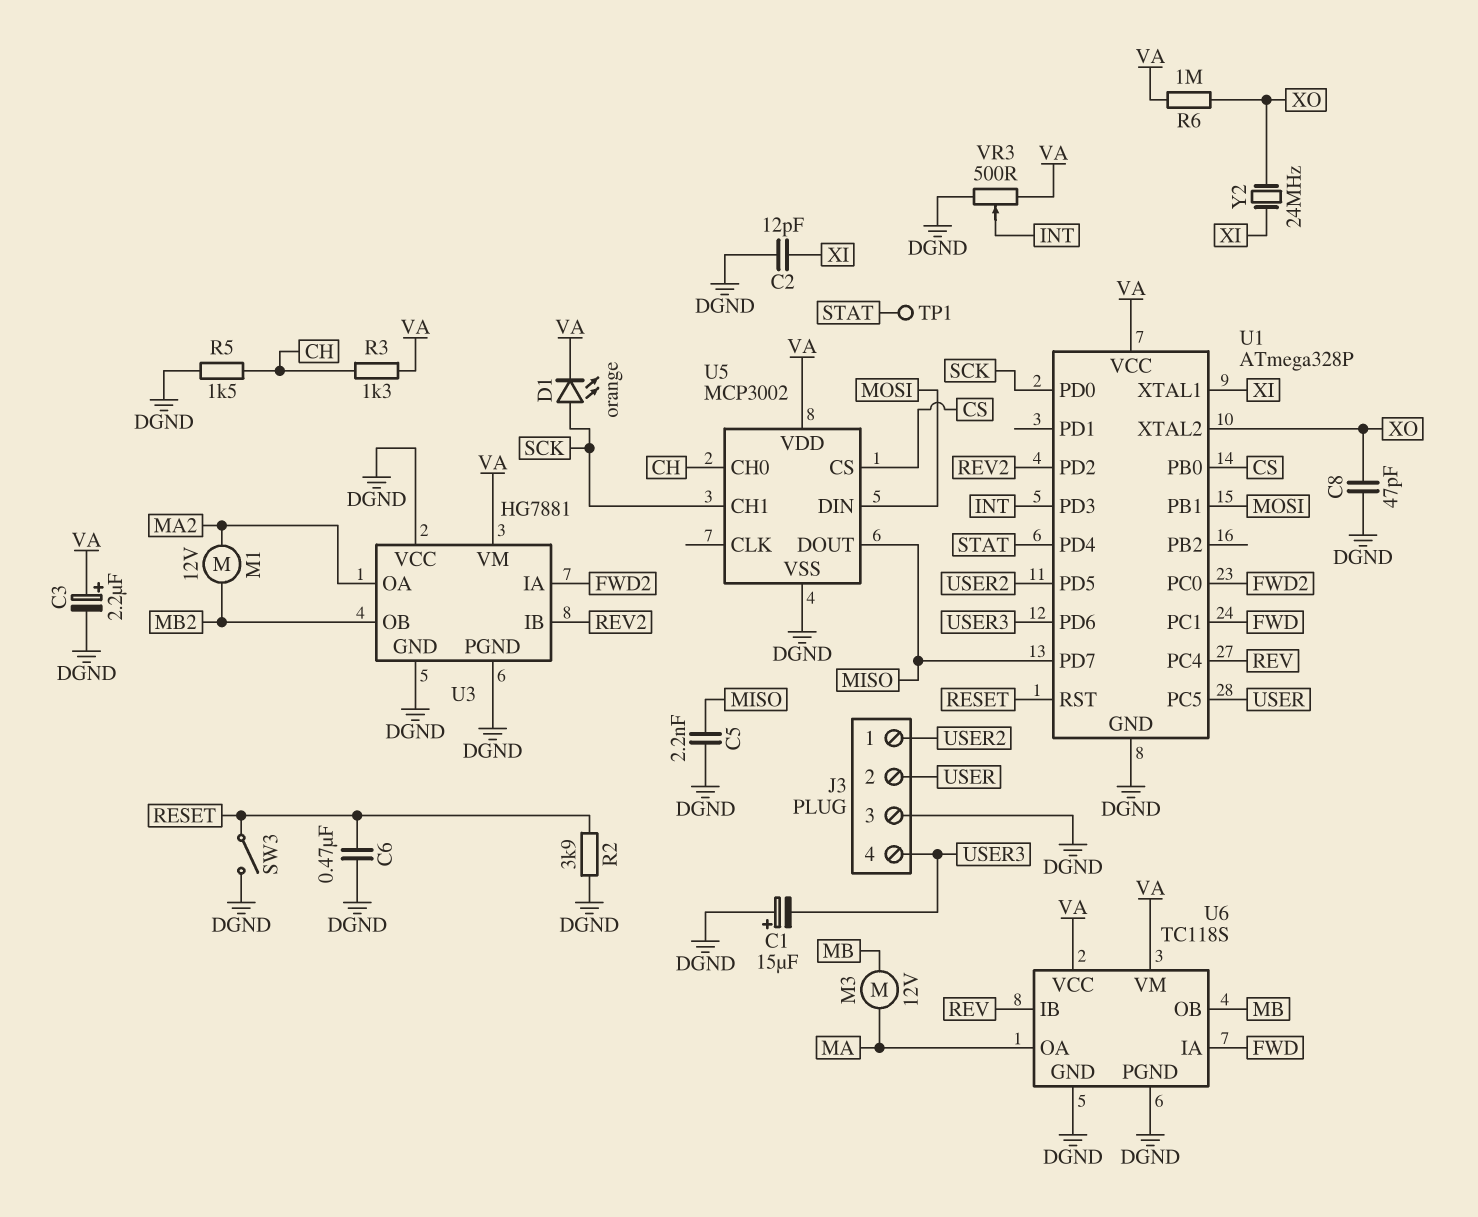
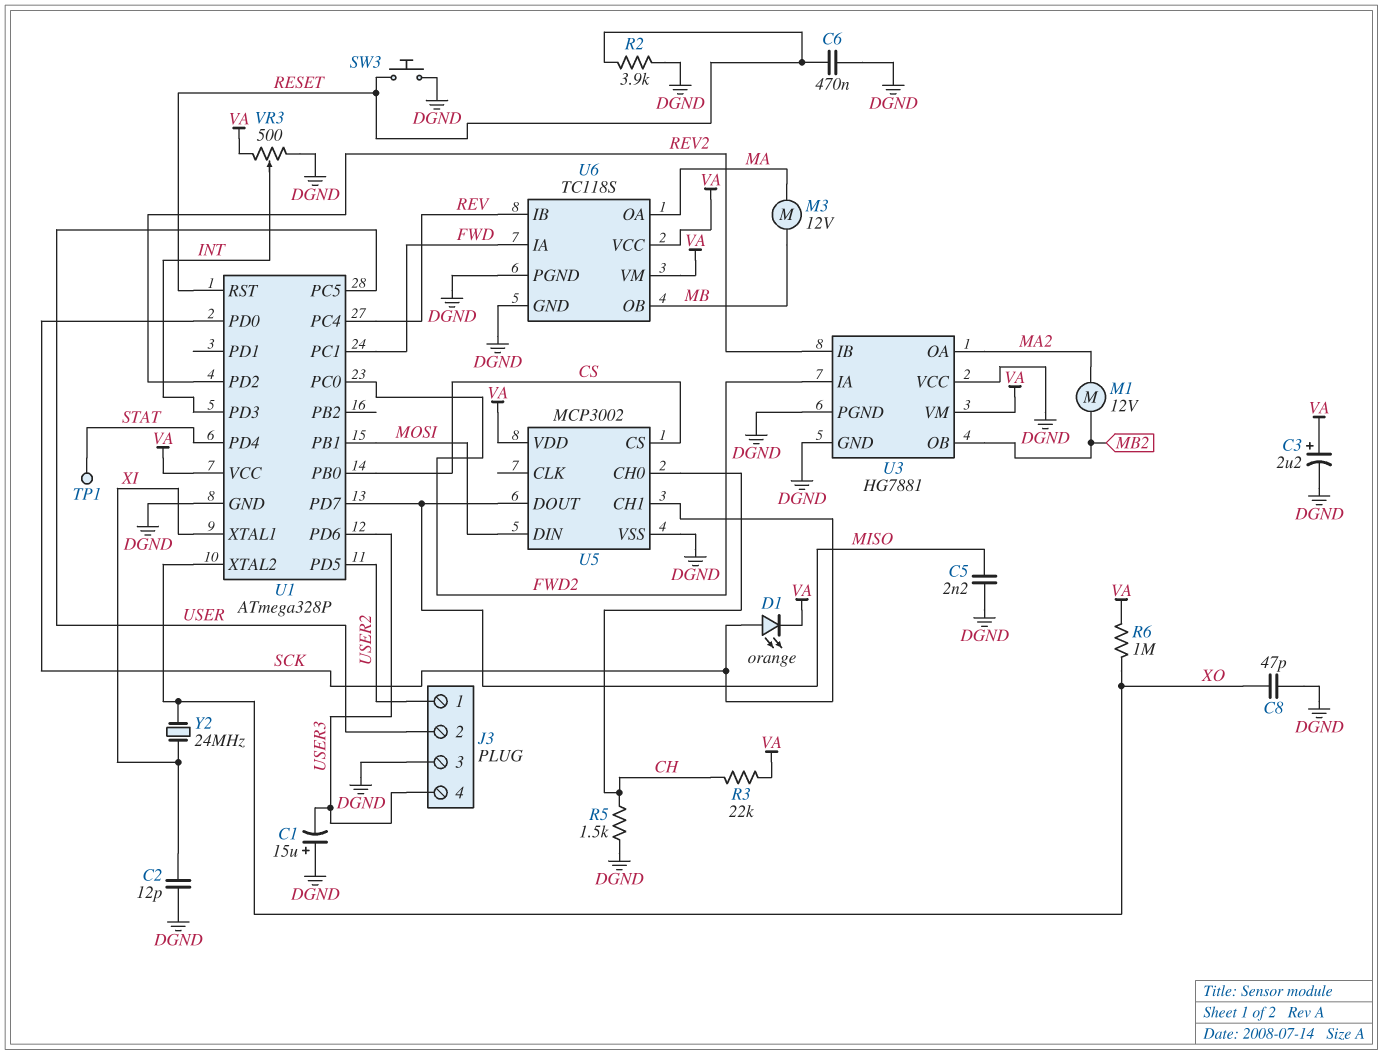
R3: 1.3k (CH, VA) -> 22k (CH, VA)
SW3: switch (DGND, RESET) -> button (DGND, RESET)

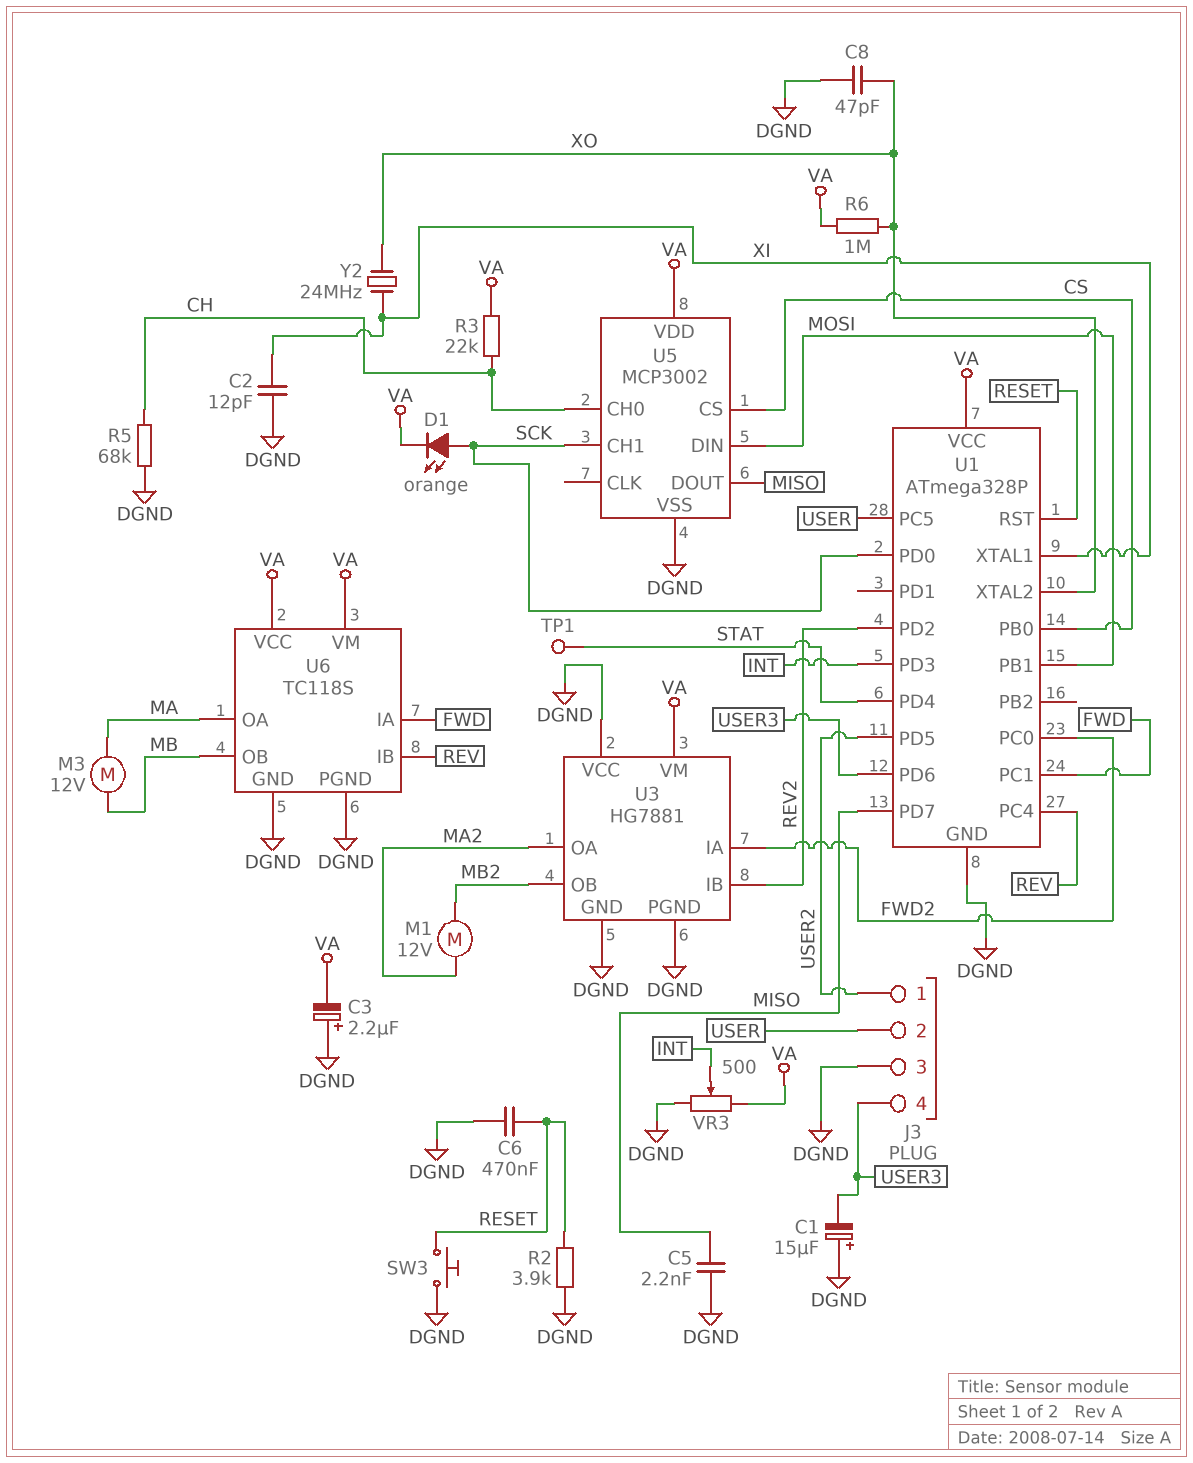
C3: 2.2uF (plus VA, minus DGND) -> 2.2uF (plus DGND, minus VA)
R5: 1.5k (CH, DGND) -> 68k (CH, DGND)

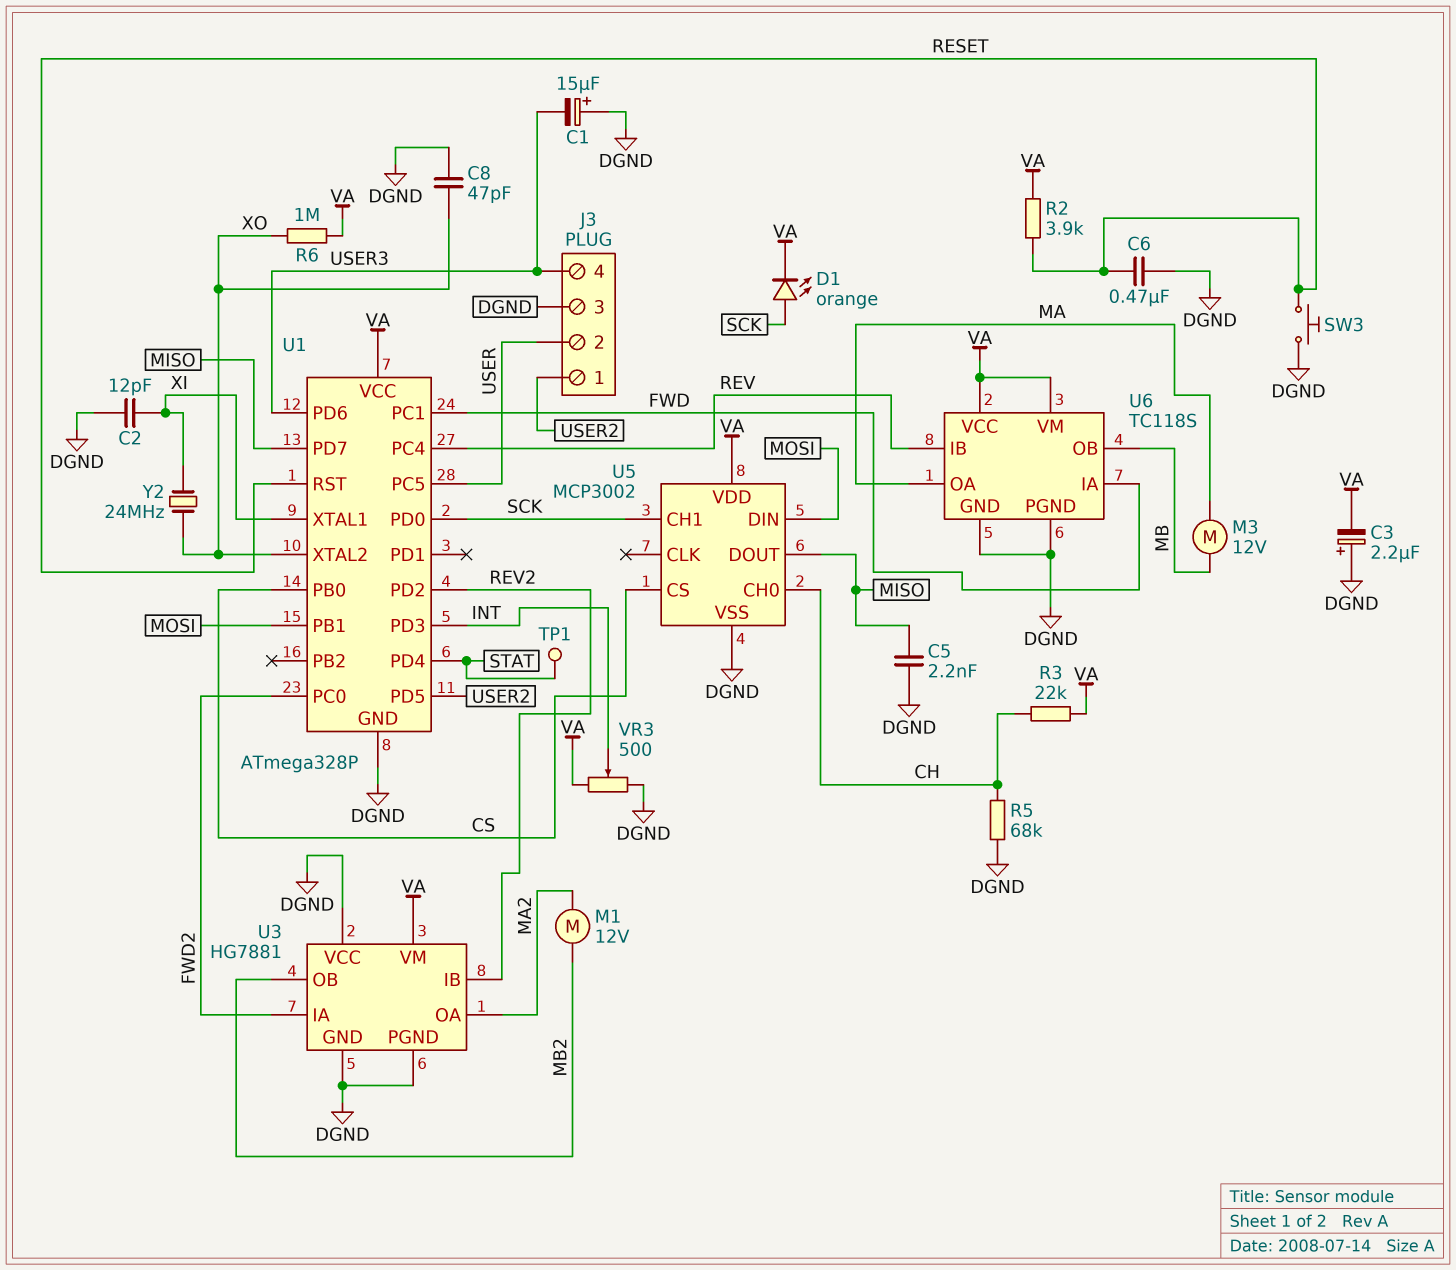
R2: 3.9k (DGND, RESET) -> 3.9k (RESET, VA)

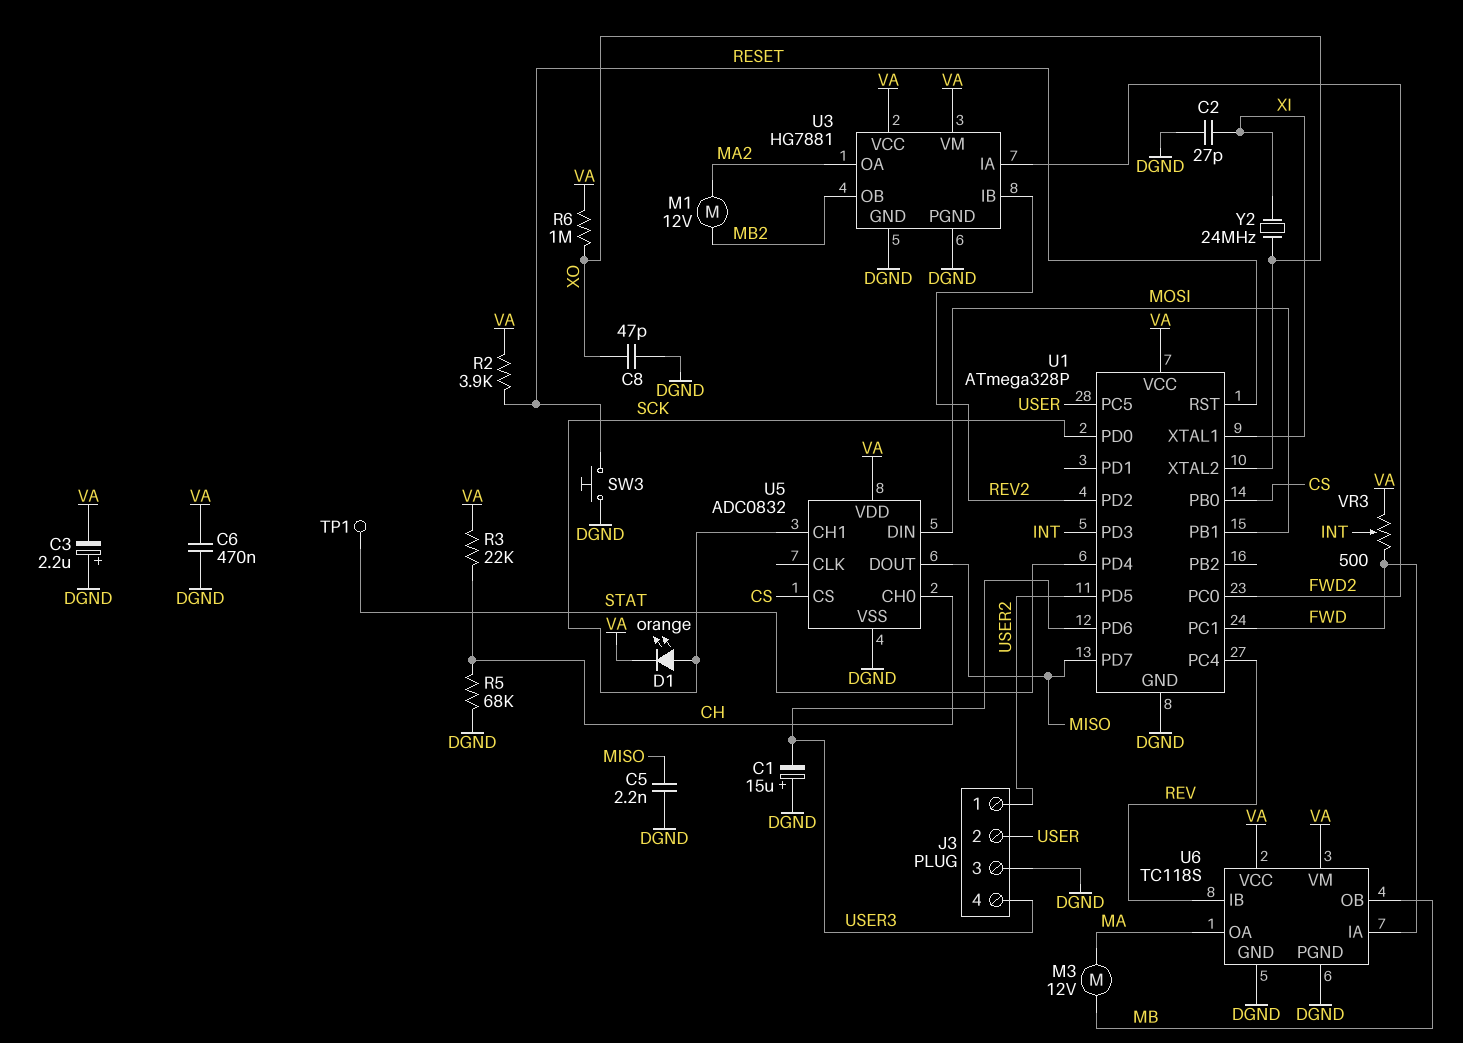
C2: 12pF (DGND, XI) -> 27pF (DGND, XI)
C6: 470nF (DGND, RESET) -> 470nF (DGND, VA)
U3 pin VCC: DGND -> VA
U5: MCP3002 -> ADC0832
VR3: 500 (DGND, VA, wiper INT) -> 500 (FWD, VA, wiper INT)

